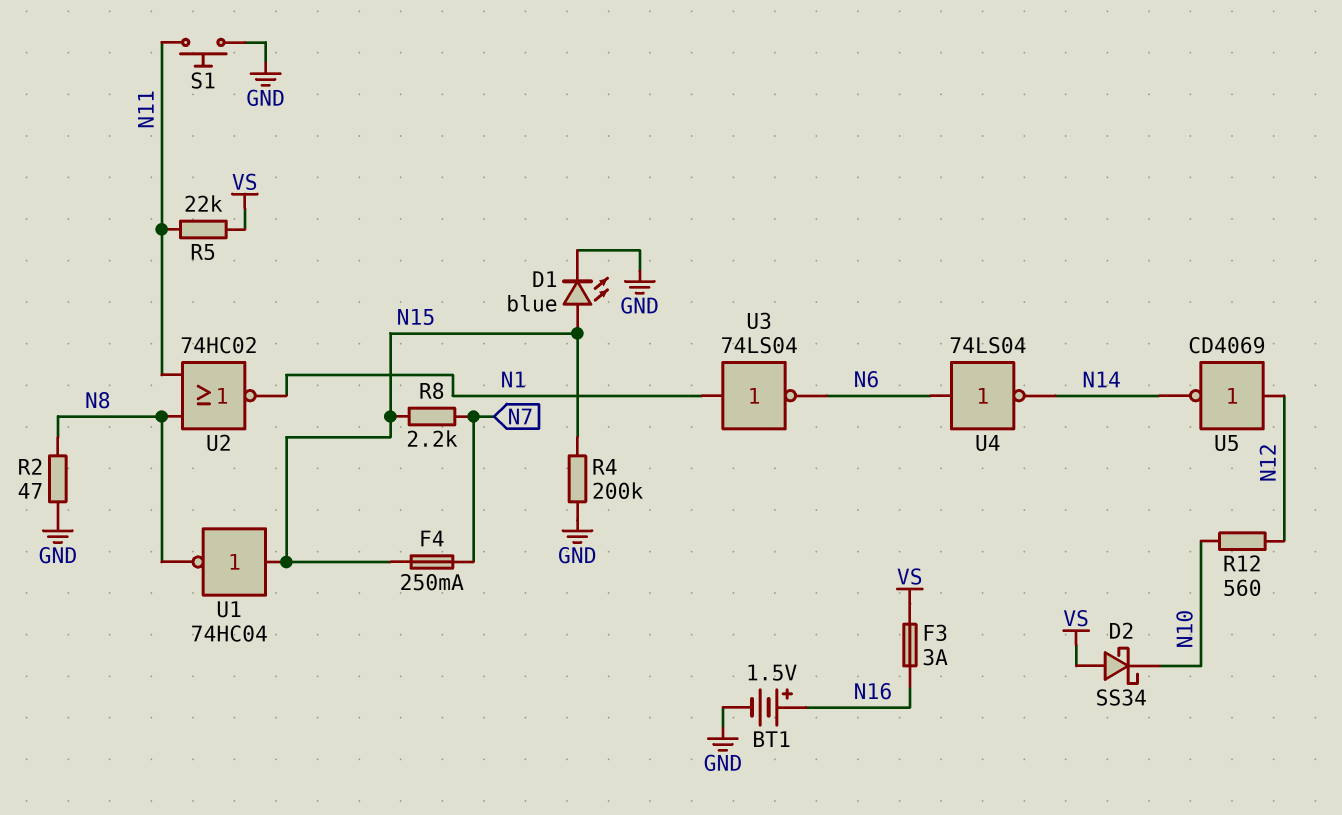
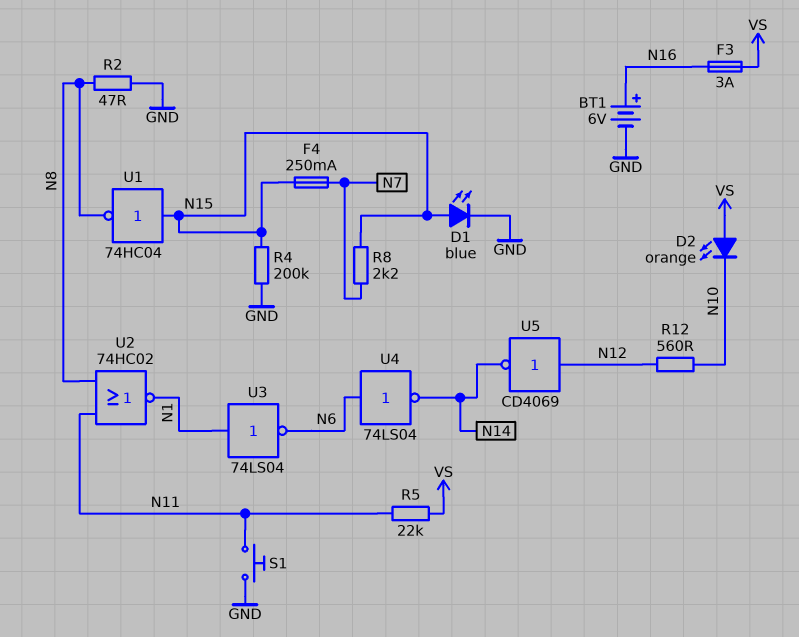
BT1: 1.5V (plus N16, minus GND) -> 6V (plus N16, minus GND)
D2: schottky SS34 (A VS, K N10) -> LED orange (A VS, K N10)

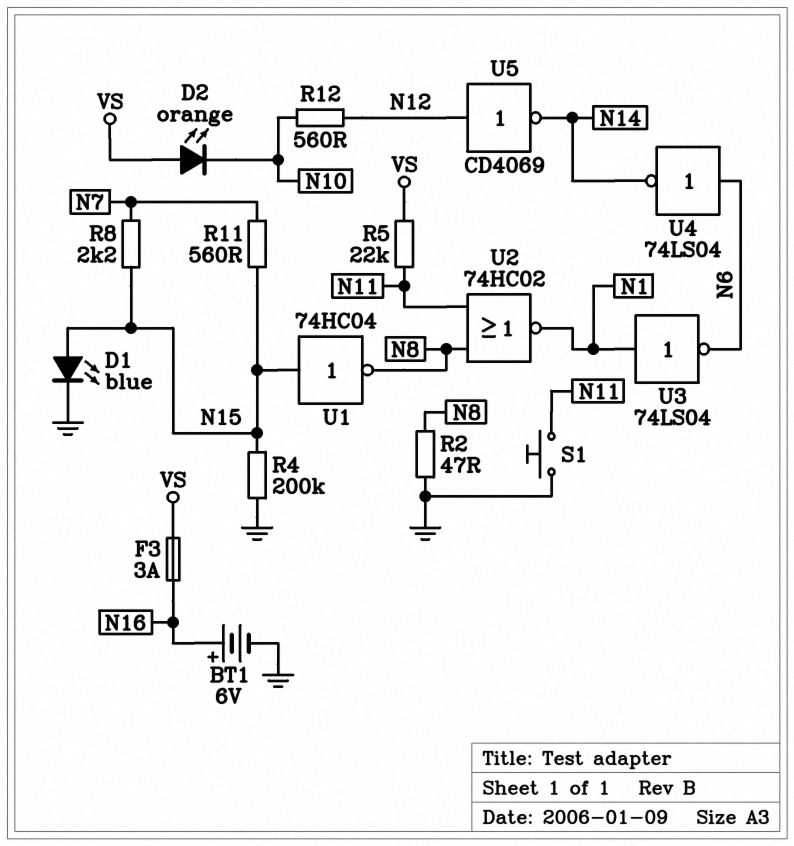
F4: 250mA (N7, N15) -> none
R11: none -> 560 (N7, N15)

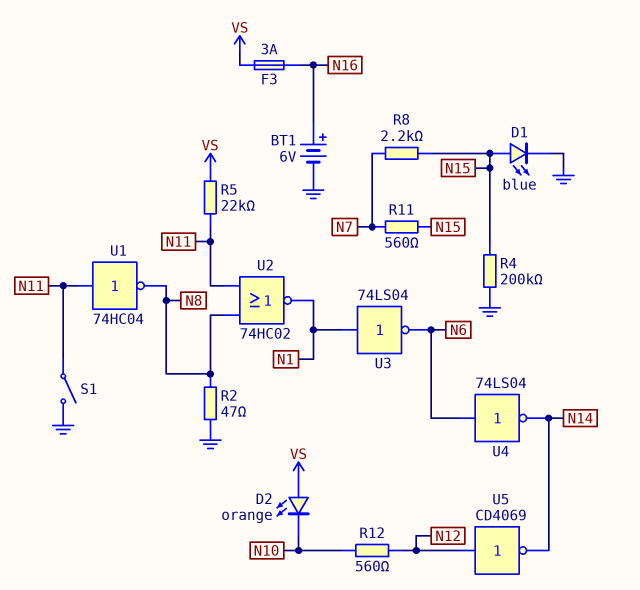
S1: button (GND, N11) -> switch (GND, N11)
U1: NOT 74HC04 (in N15, out N8) -> NOT 74HC04 (in N11, out N8)

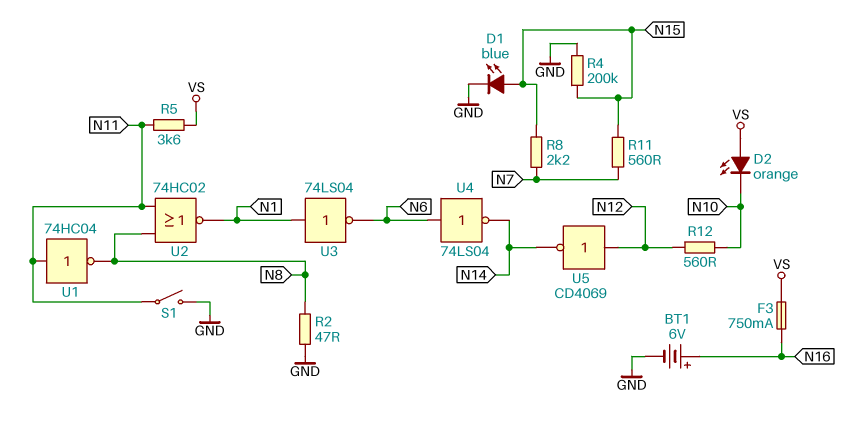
F3: 3A (N16, VS) -> 750mA (N16, VS)
R5: 22k (N11, VS) -> 3.6k (N11, VS)

